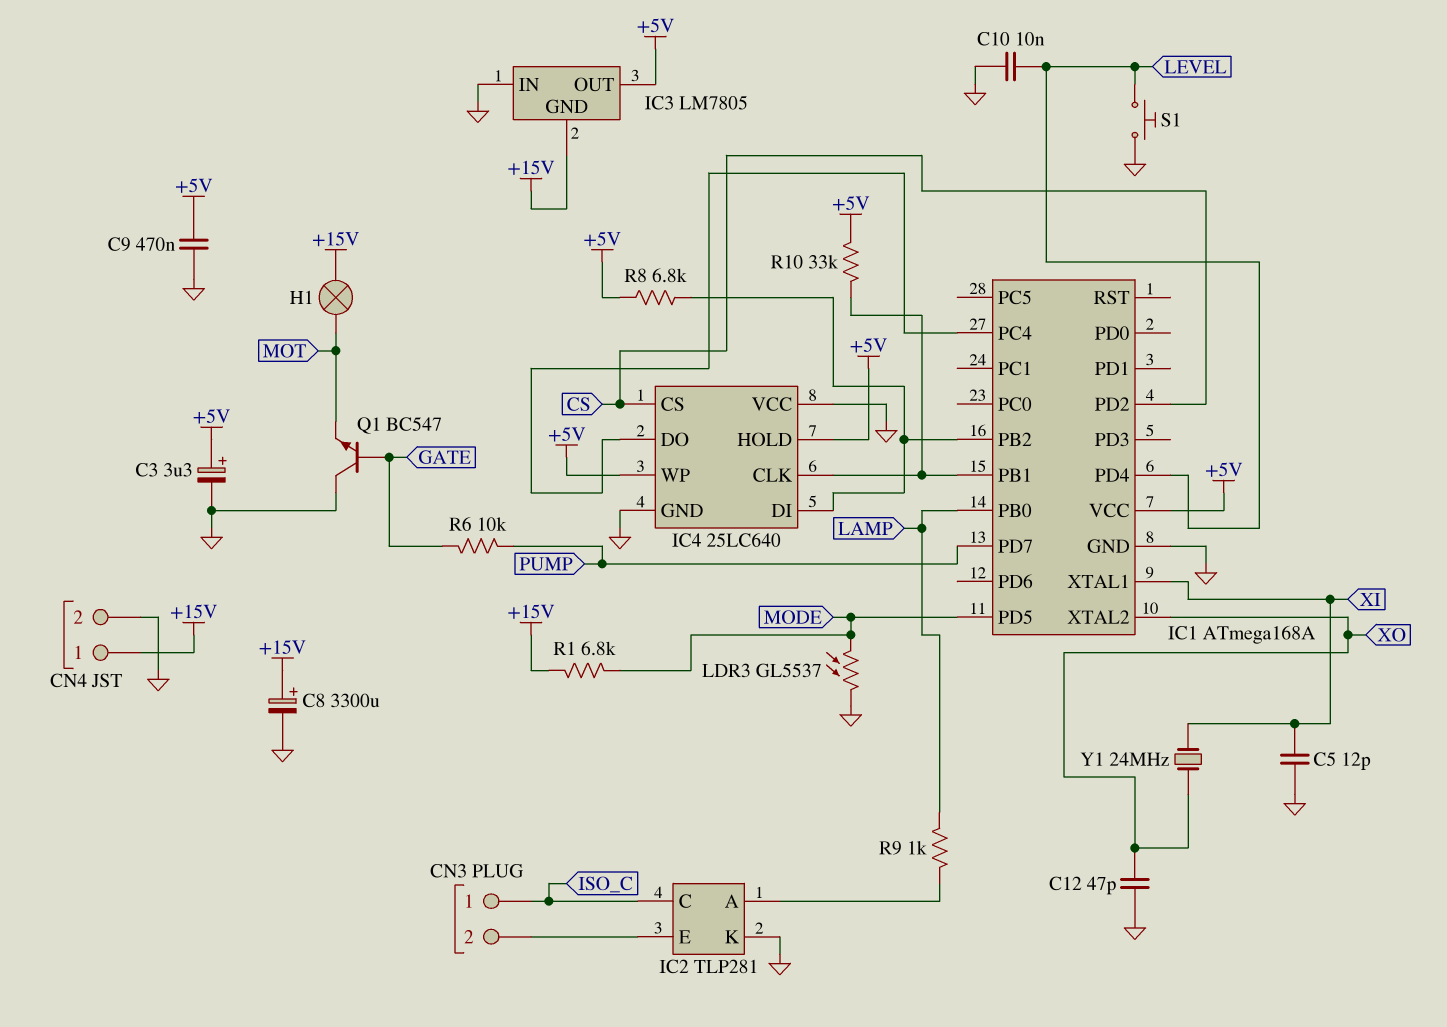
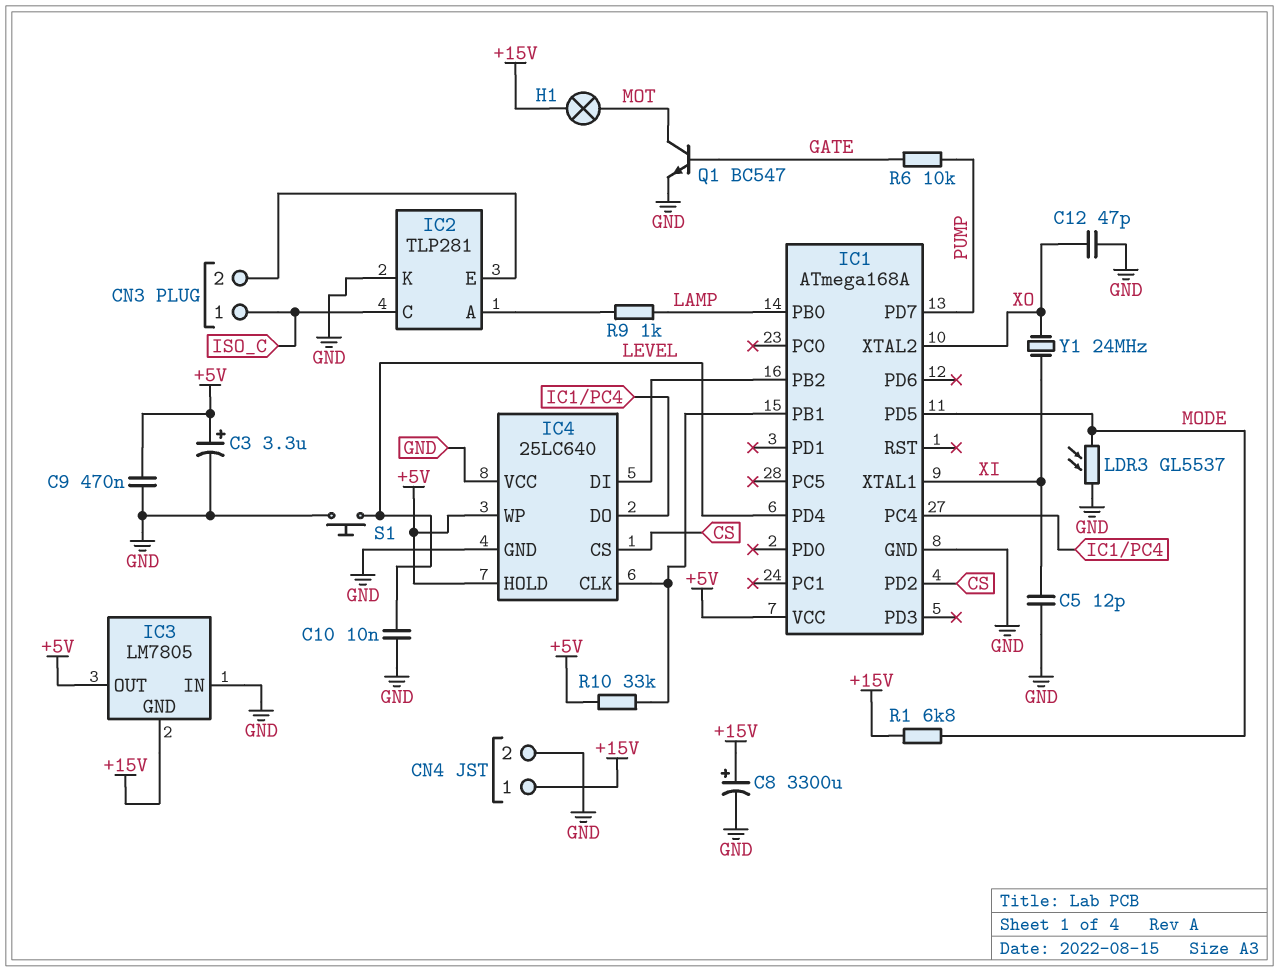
Q1: NPN BC547 (B GATE, C GND, E MOT) -> NPN BC547 (B GATE, C MOT, E GND)
R8: 6.8k (+5V, IC1/PB2) -> none

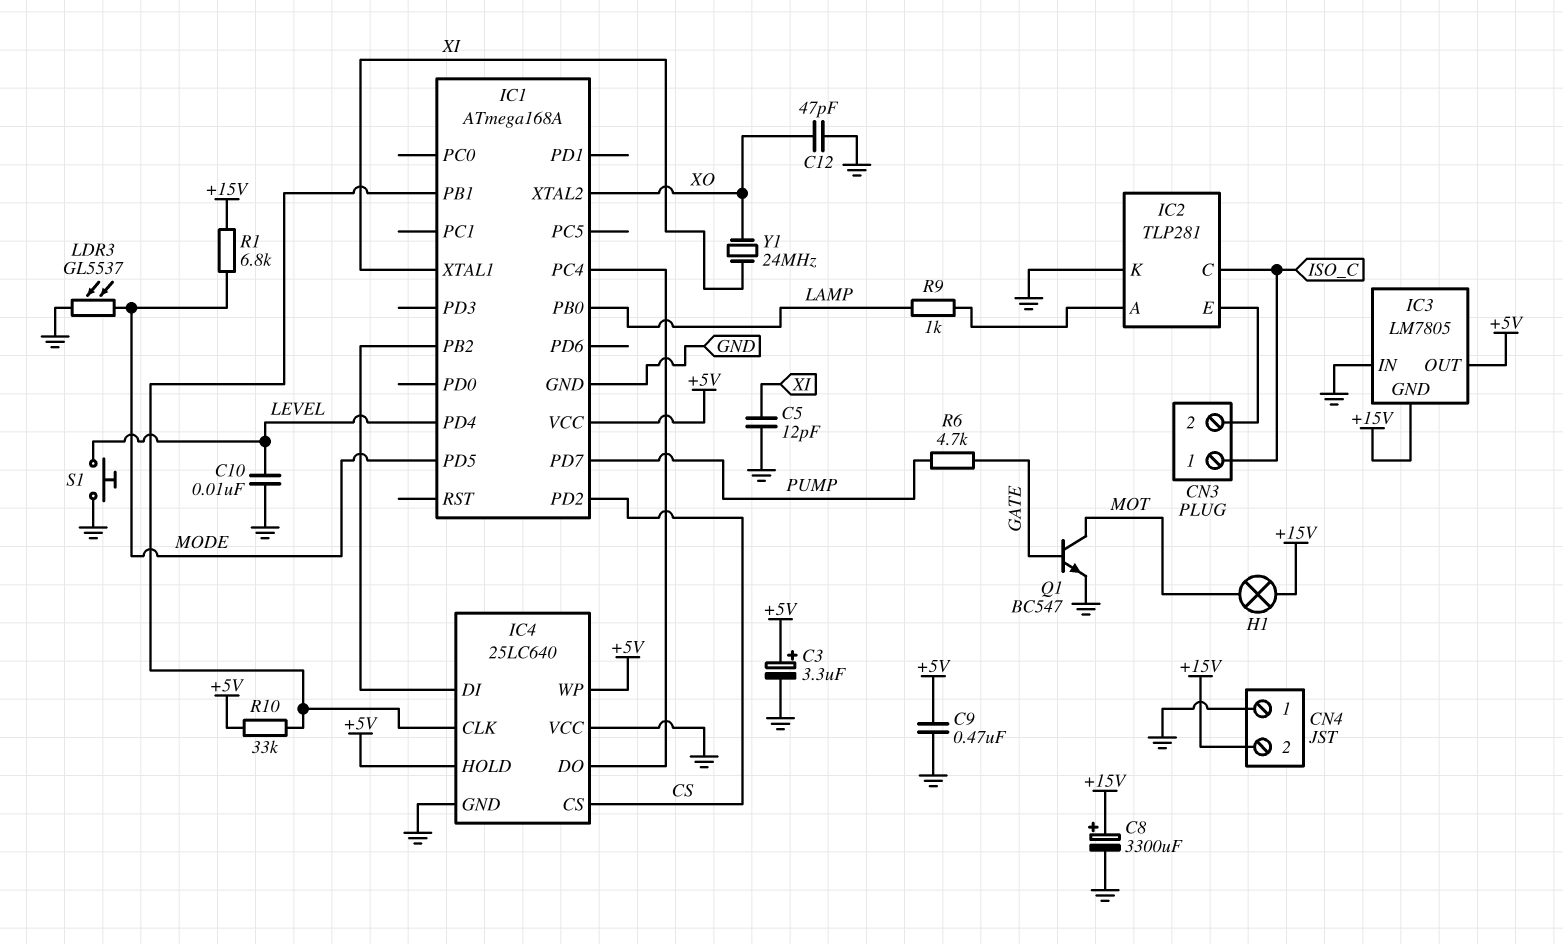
CN4 pin 1: +15V -> GND
CN4 pin 2: GND -> +15V
R6: 10k (GATE, PUMP) -> 4.7k (GATE, PUMP)

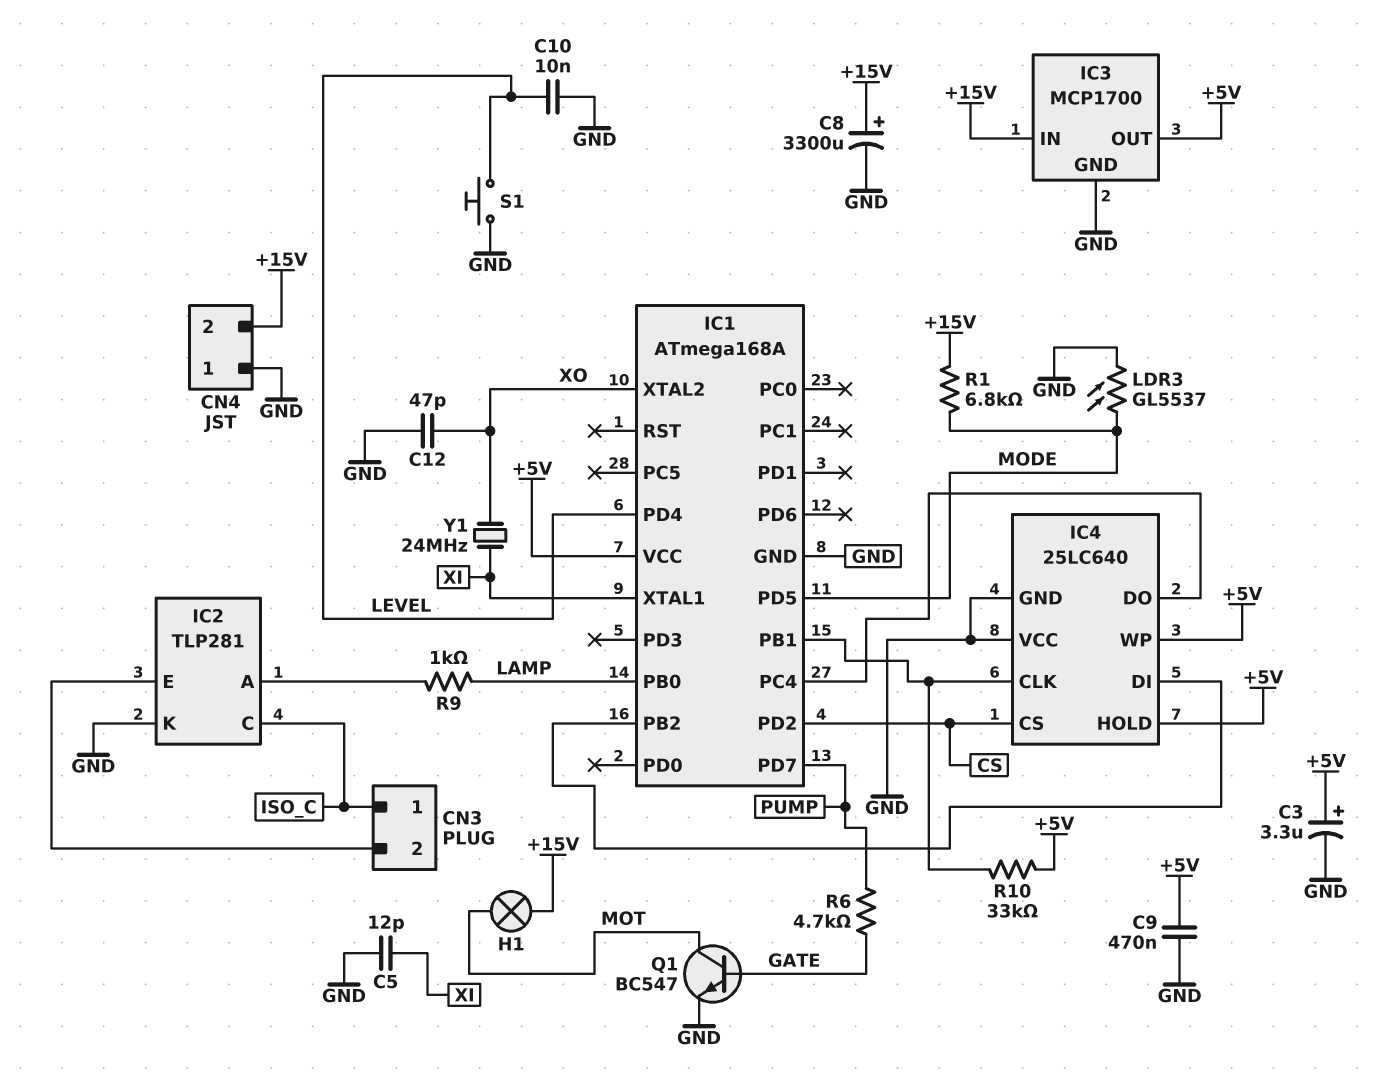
IC3: LM7805 -> MCP1700
IC3 pin GND: +15V -> GND
IC3 pin IN: GND -> +15V

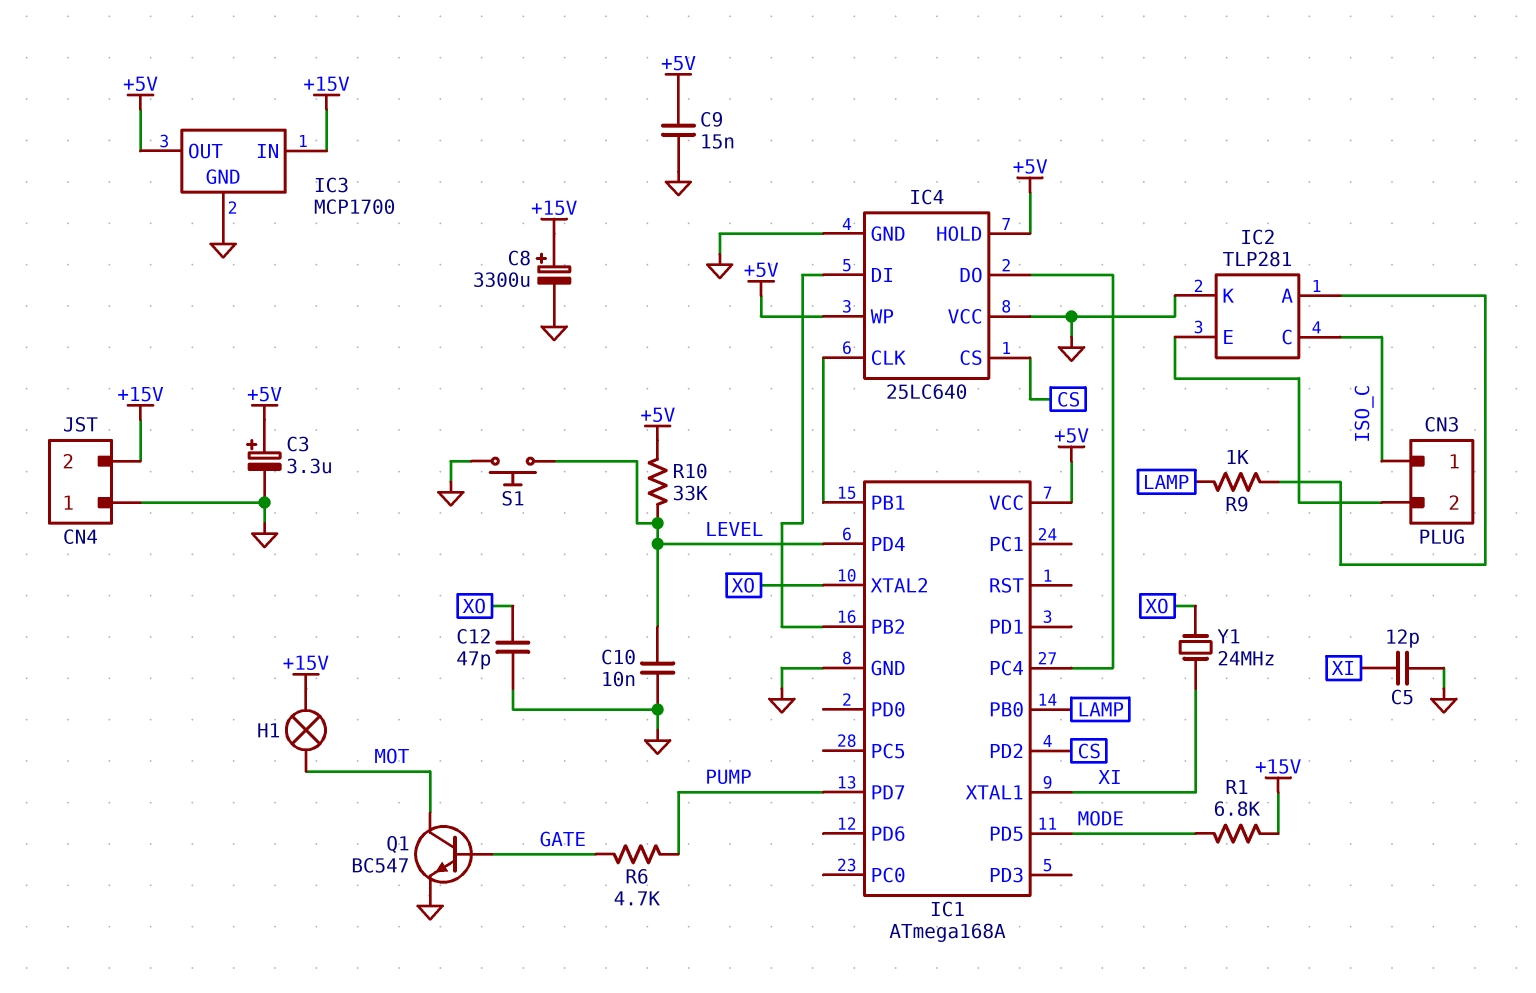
C9: 470nF (+5V, GND) -> 15nF (+5V, GND)
LDR3: GL5537 (GND, MODE) -> none
R10: 33k (+5V, IC1/PB1) -> 33k (+5V, LEVEL)

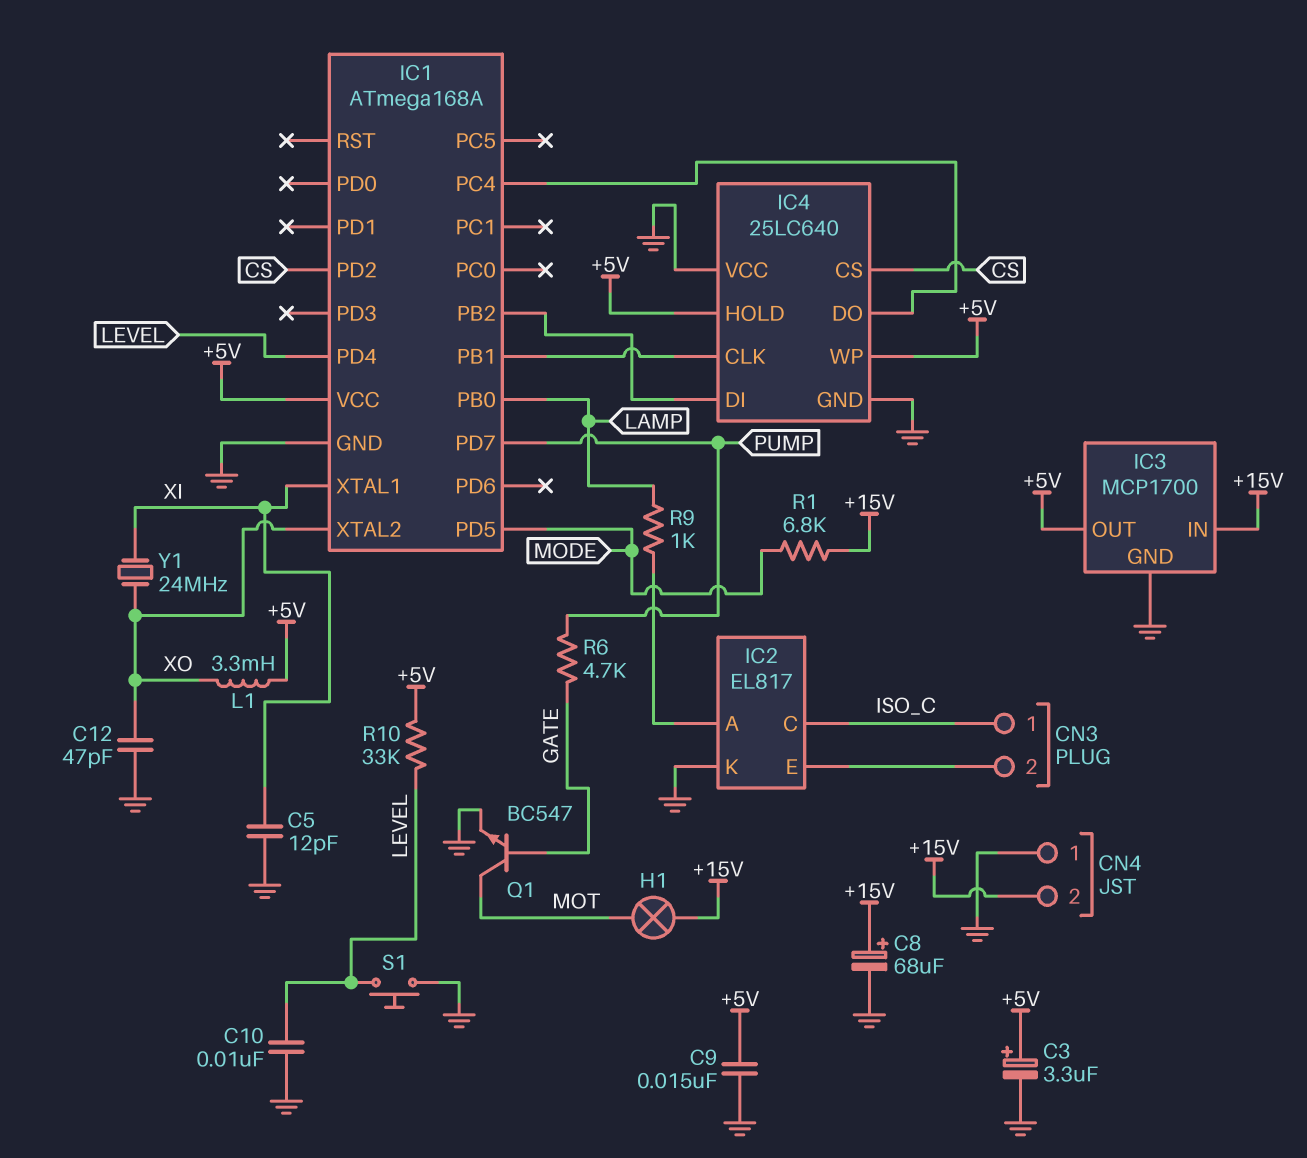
C8: 3300uF (plus +15V, minus GND) -> 68uF (plus +15V, minus GND)
IC2: TLP281 -> EL817
L1: none -> 3.3mH (+5V, XO)

